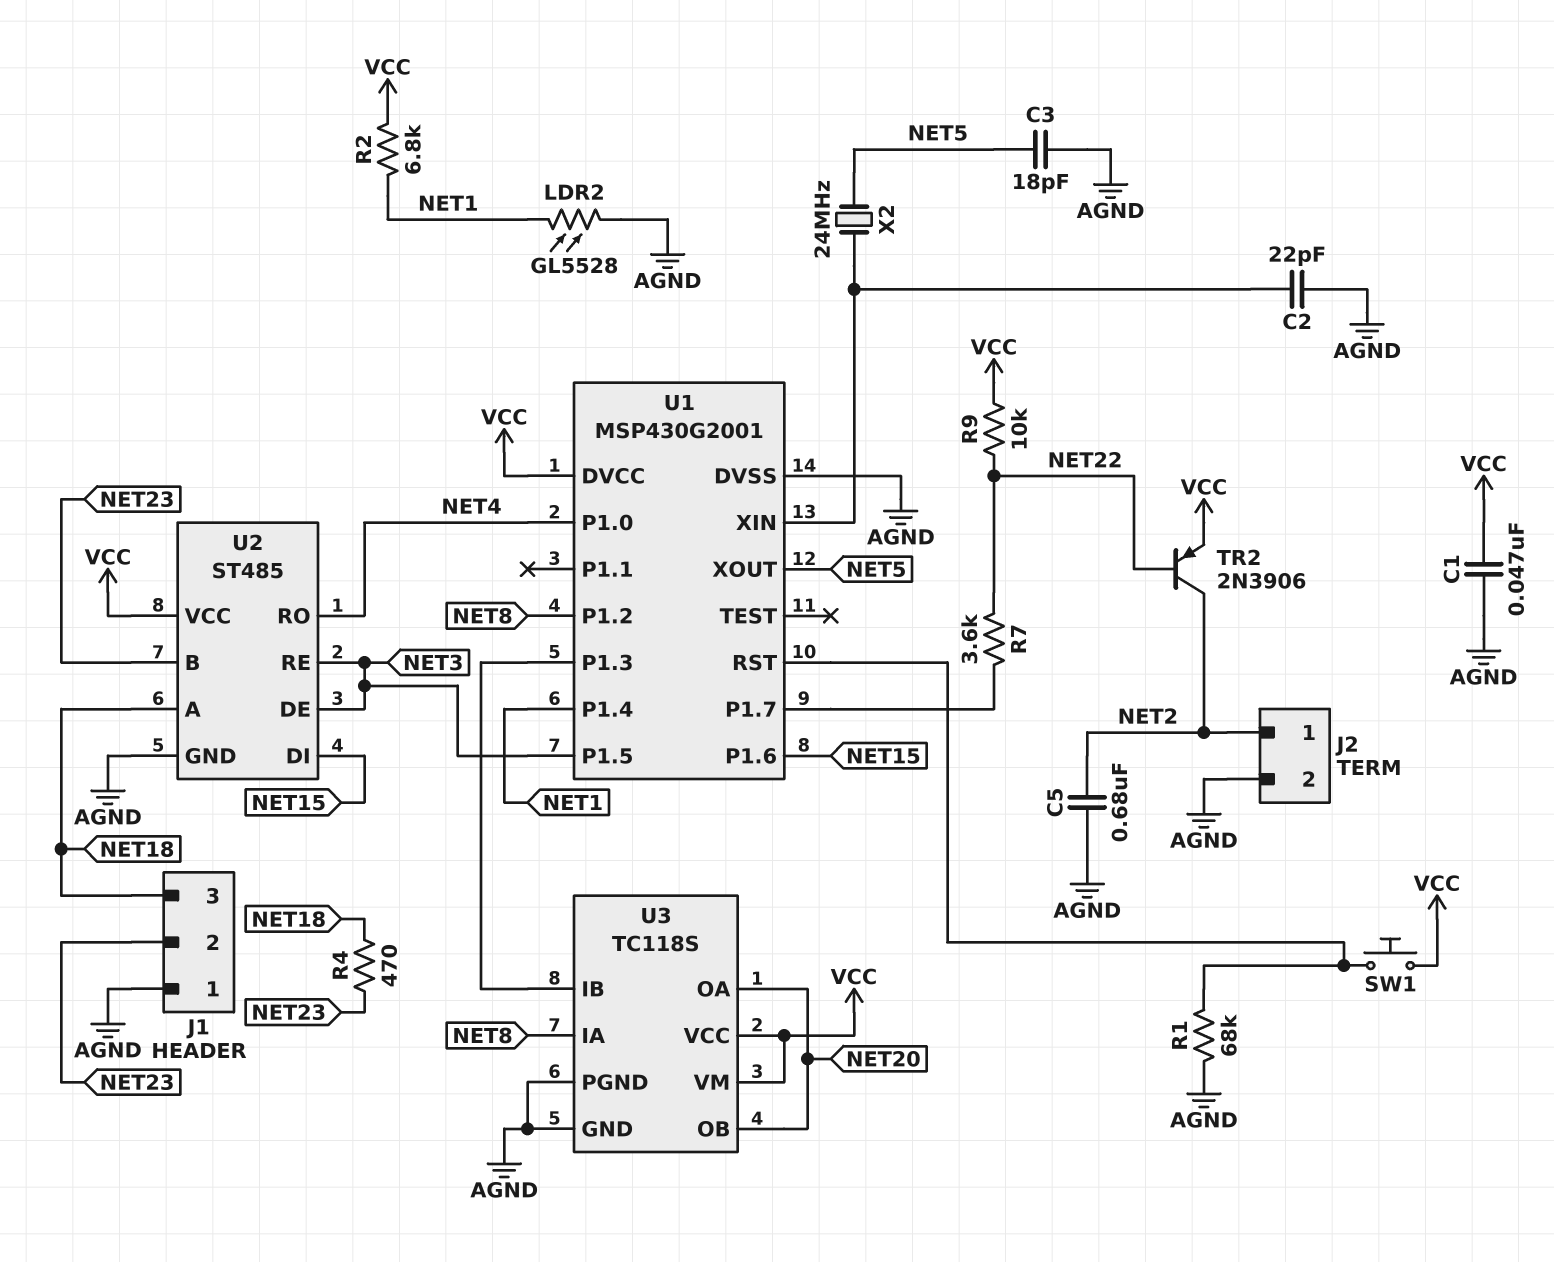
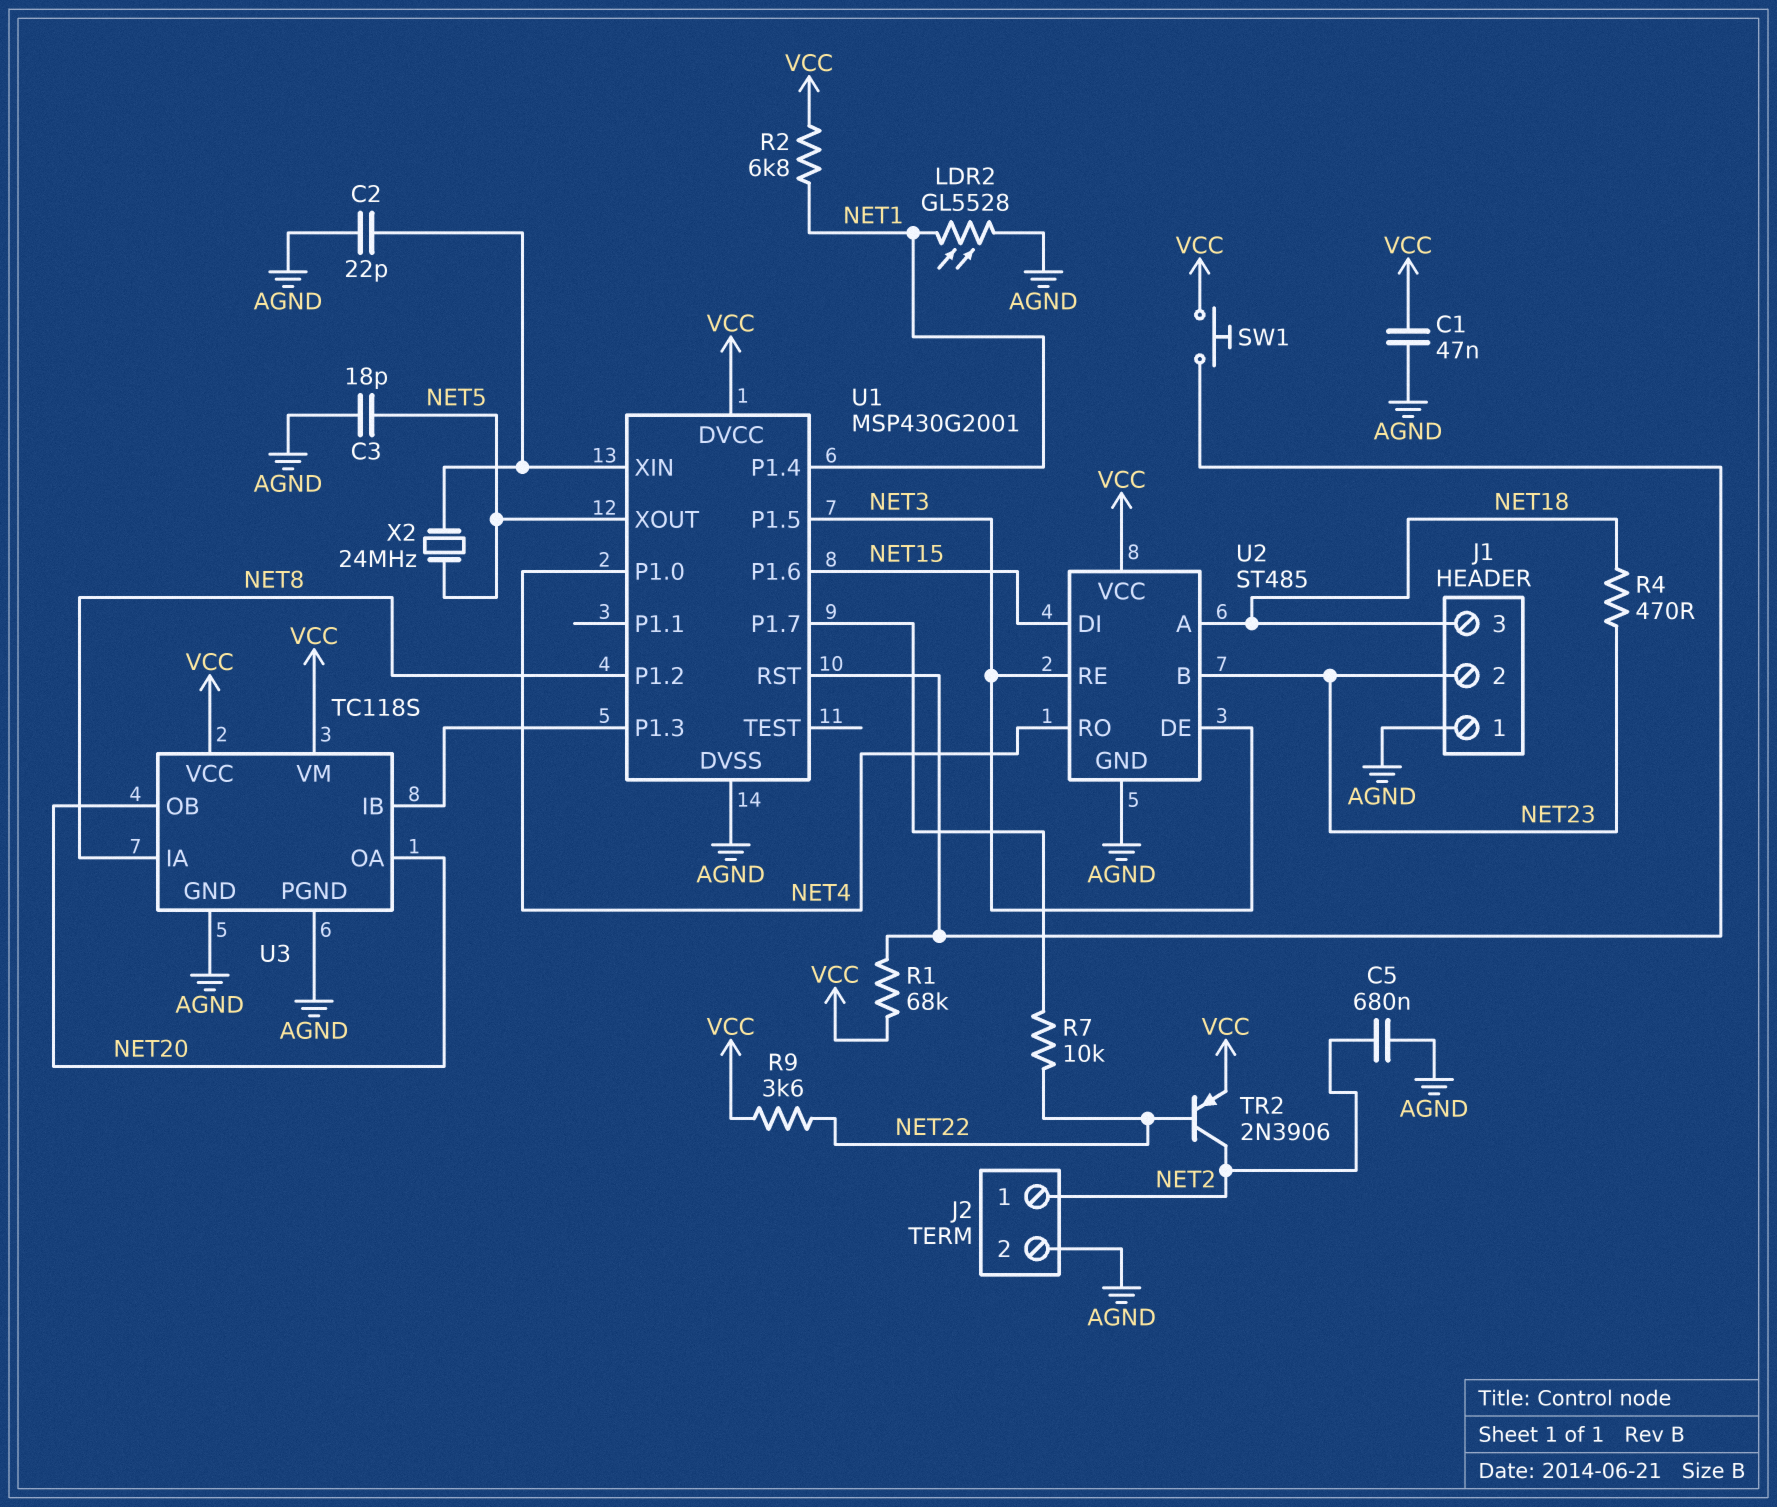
R1: 68k (AGND, U1/RST) -> 68k (U1/RST, VCC)
R7: 3.6k (NET22, U1/P1.7) -> 10k (NET22, U1/P1.7)
R9: 10k (NET22, VCC) -> 3.6k (NET22, VCC)

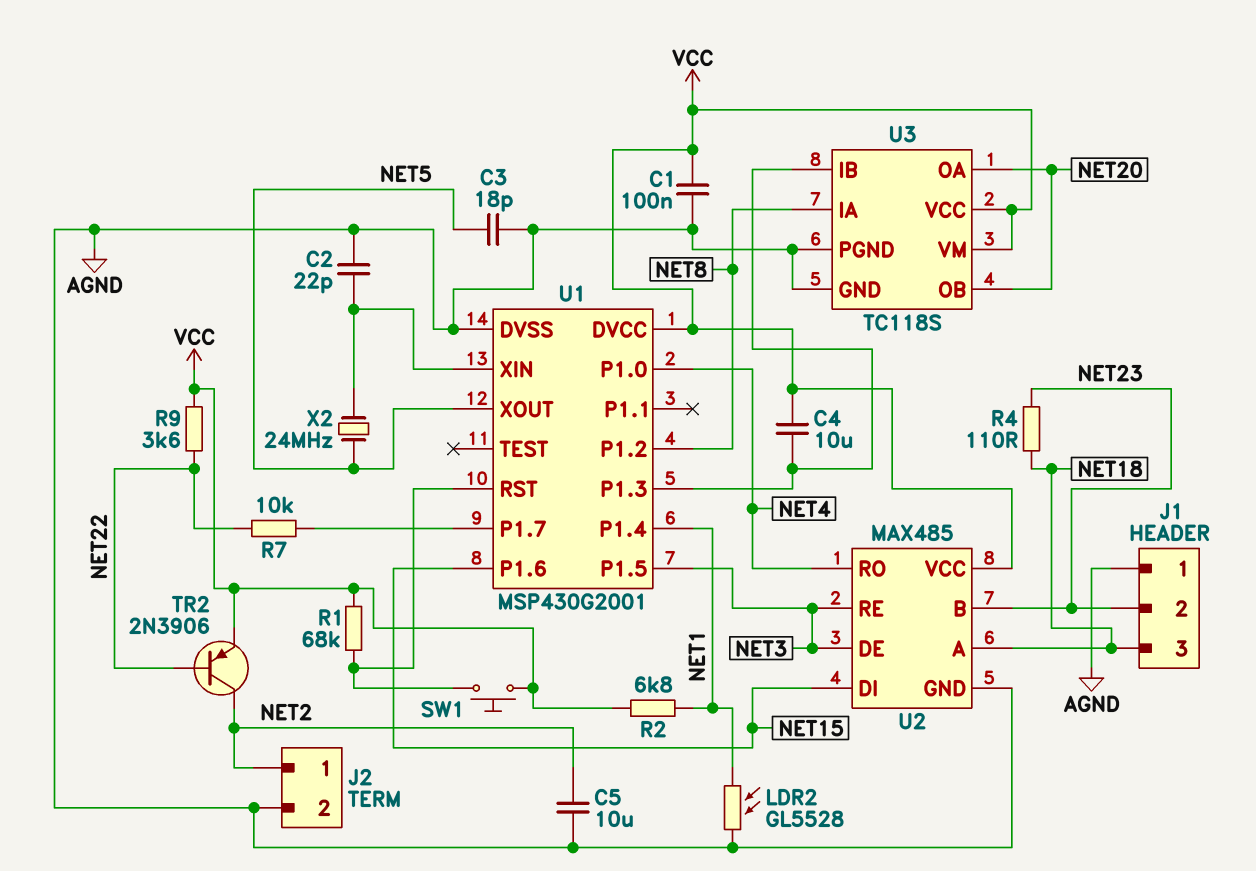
C1: 47nF (AGND, VCC) -> 100nF (AGND, VCC)
C4: none -> 10uF (U1/P1.3, VCC)
C5: 680nF (AGND, NET2) -> 10uF (AGND, NET2)
R4: 470 (NET18, NET23) -> 110 (NET18, NET23)
U2: ST485 -> MAX485

